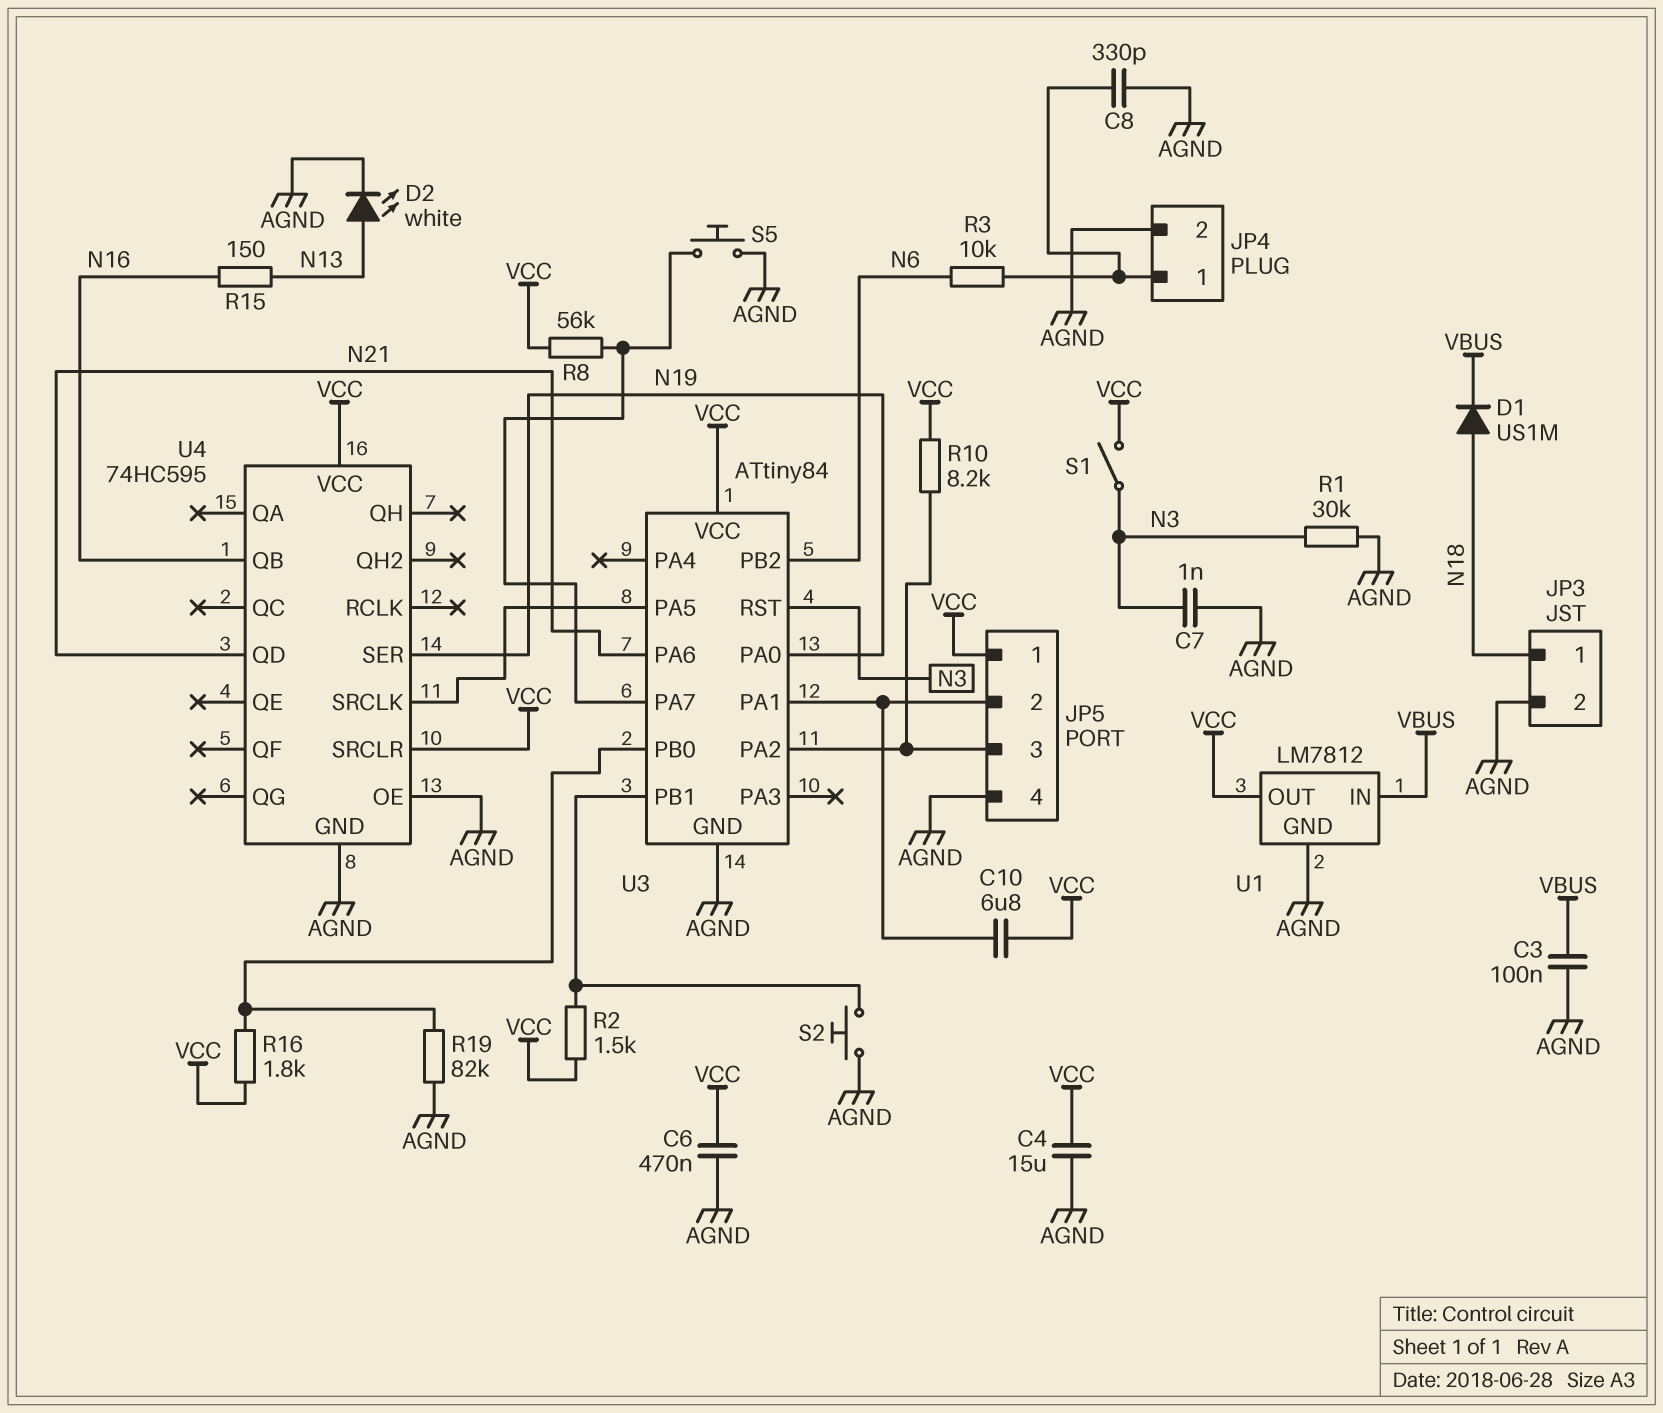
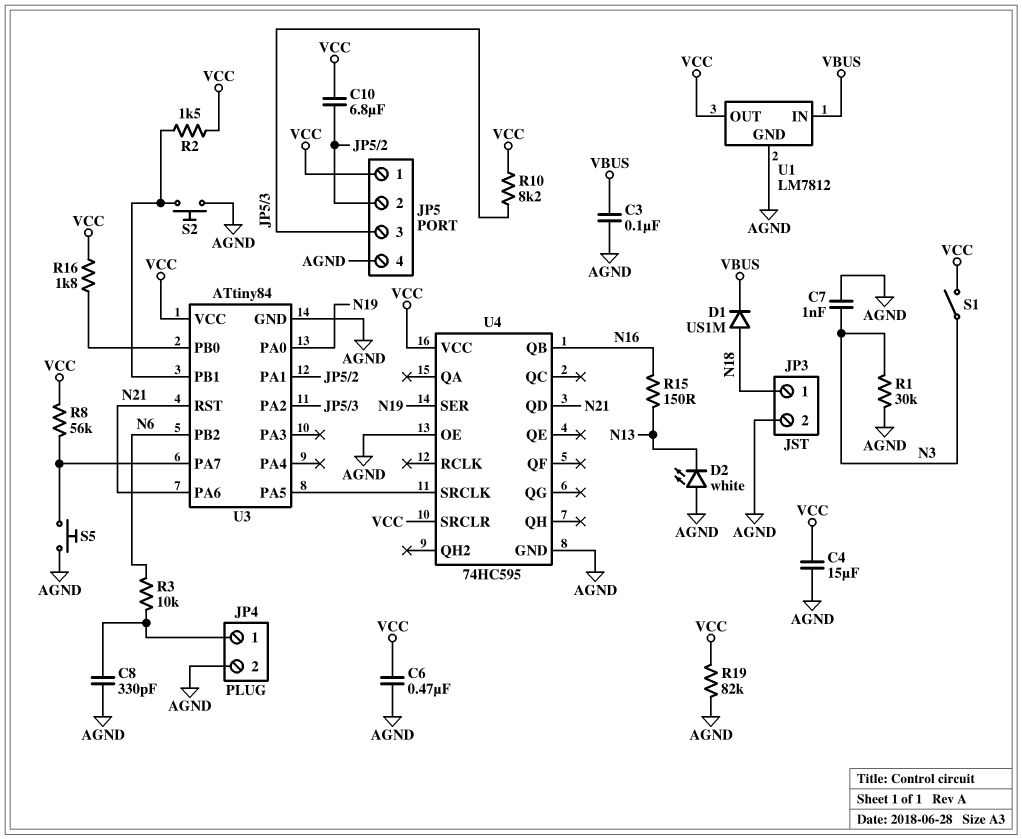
D2: LED white (A N13, K AGND) -> LED white (A AGND, K N13)
R19: 82k (AGND, U3/PB0) -> 82k (AGND, VCC)
U3 pin RST: N3 -> N21

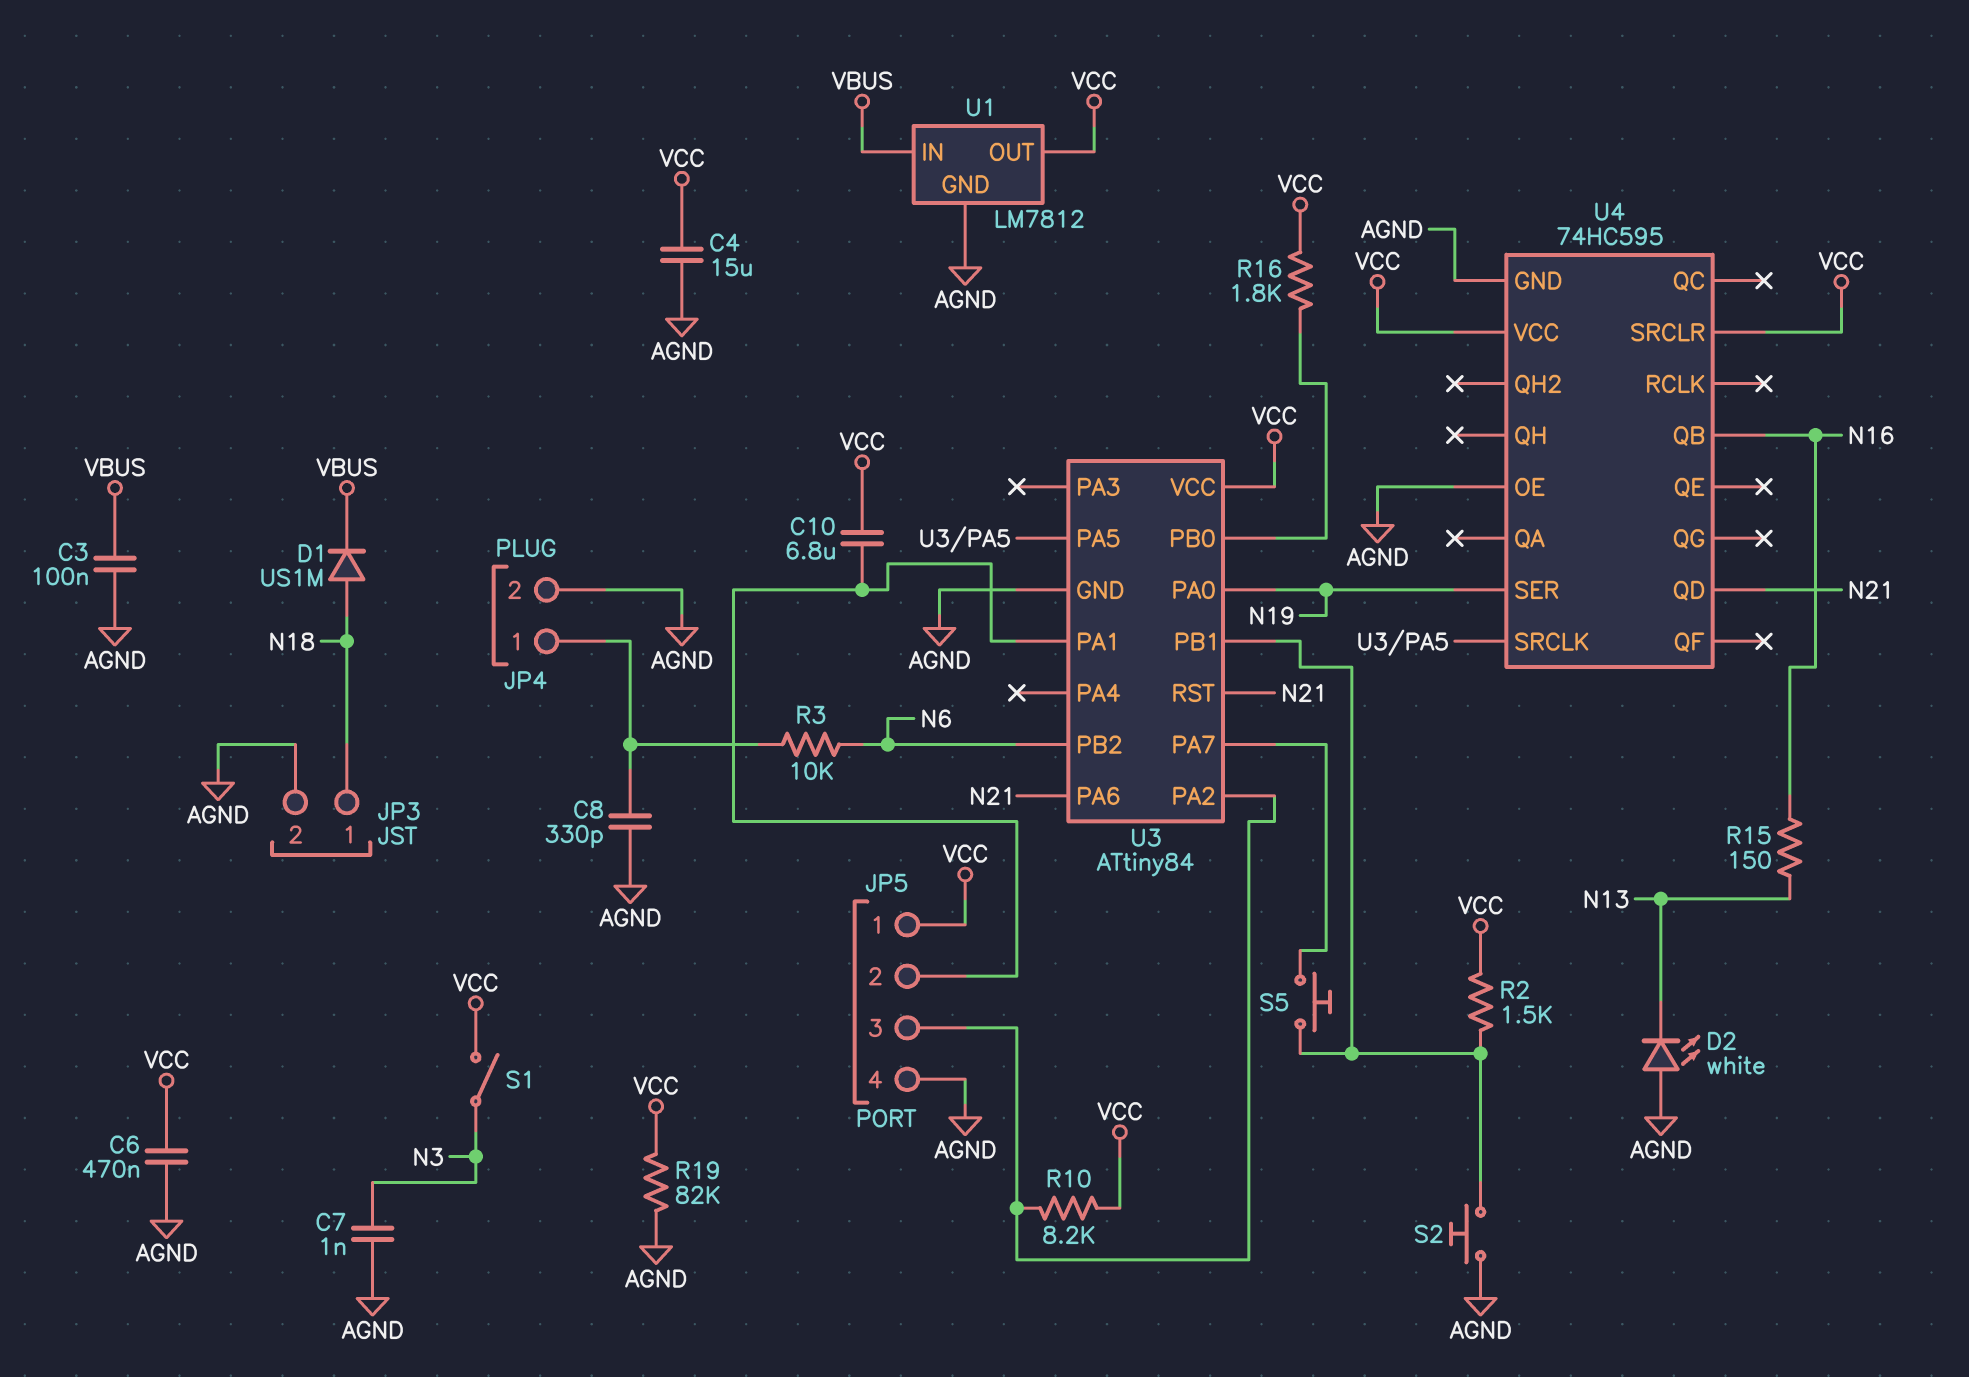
R1: 30k (AGND, N3) -> none
R8: 56k (U3/PA7, VCC) -> none
S5: button (AGND, U3/PA7) -> button (U3/PA7, U3/PB1)

